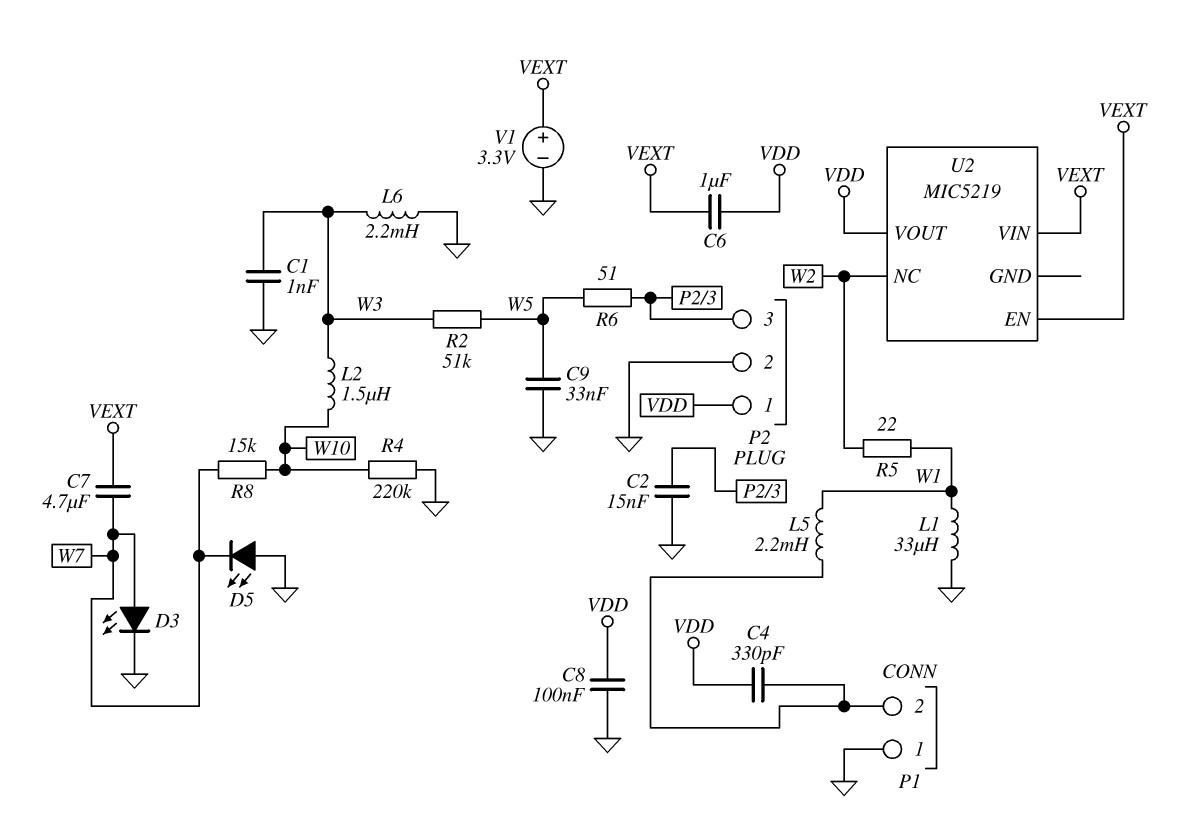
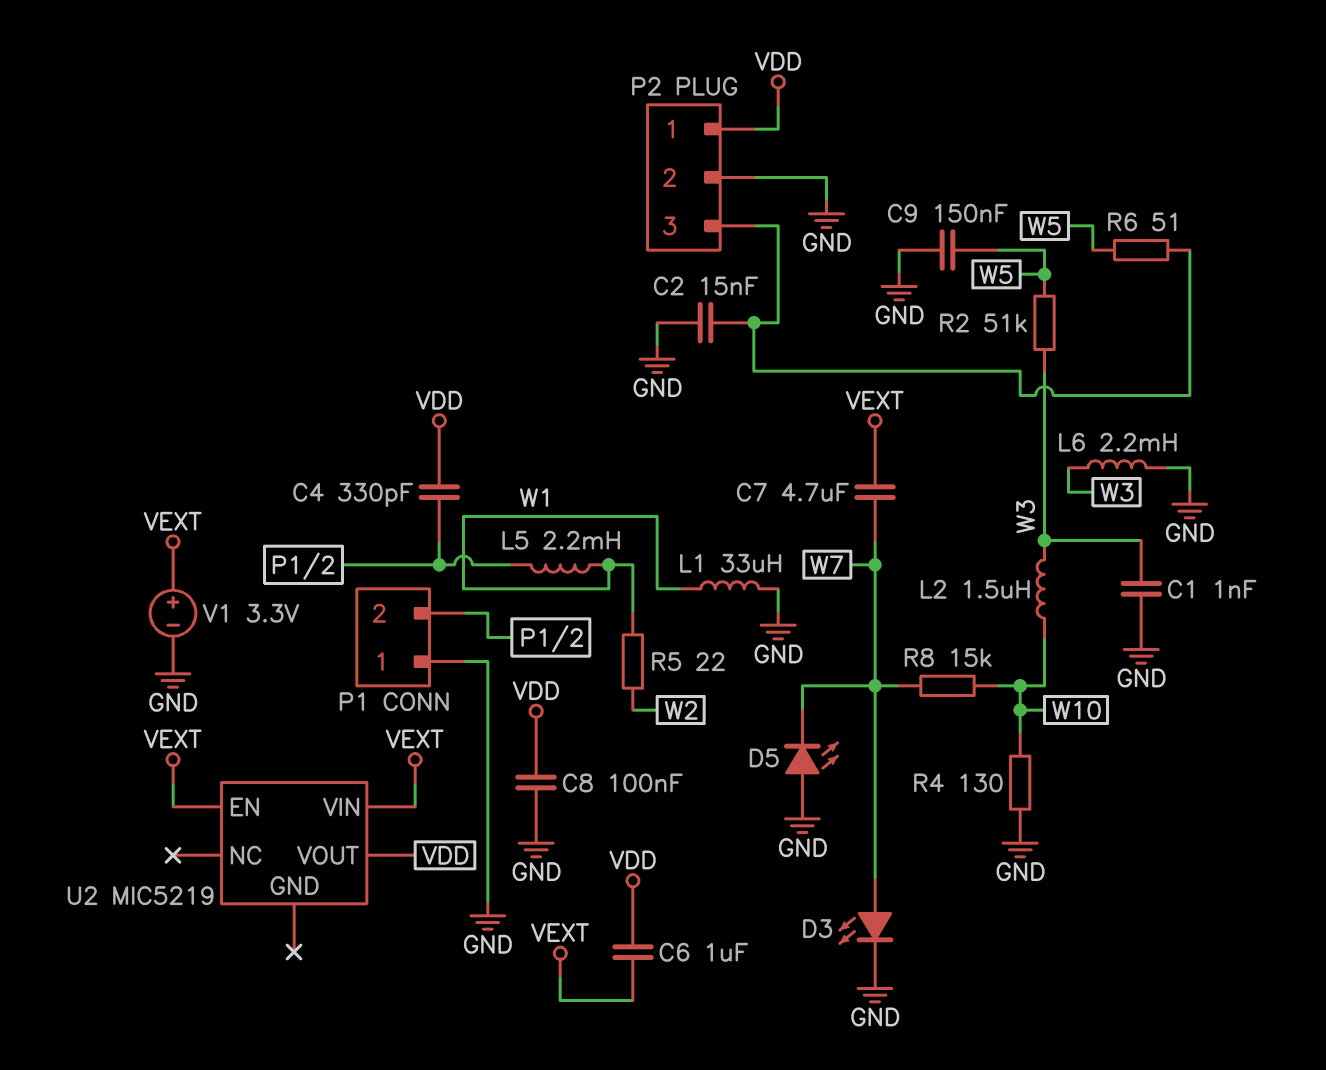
C9: 33nF (GND, W5) -> 150nF (GND, W5)
R4: 220k (GND, W10) -> 130 (GND, W10)
U2 pin NC: W2 -> none

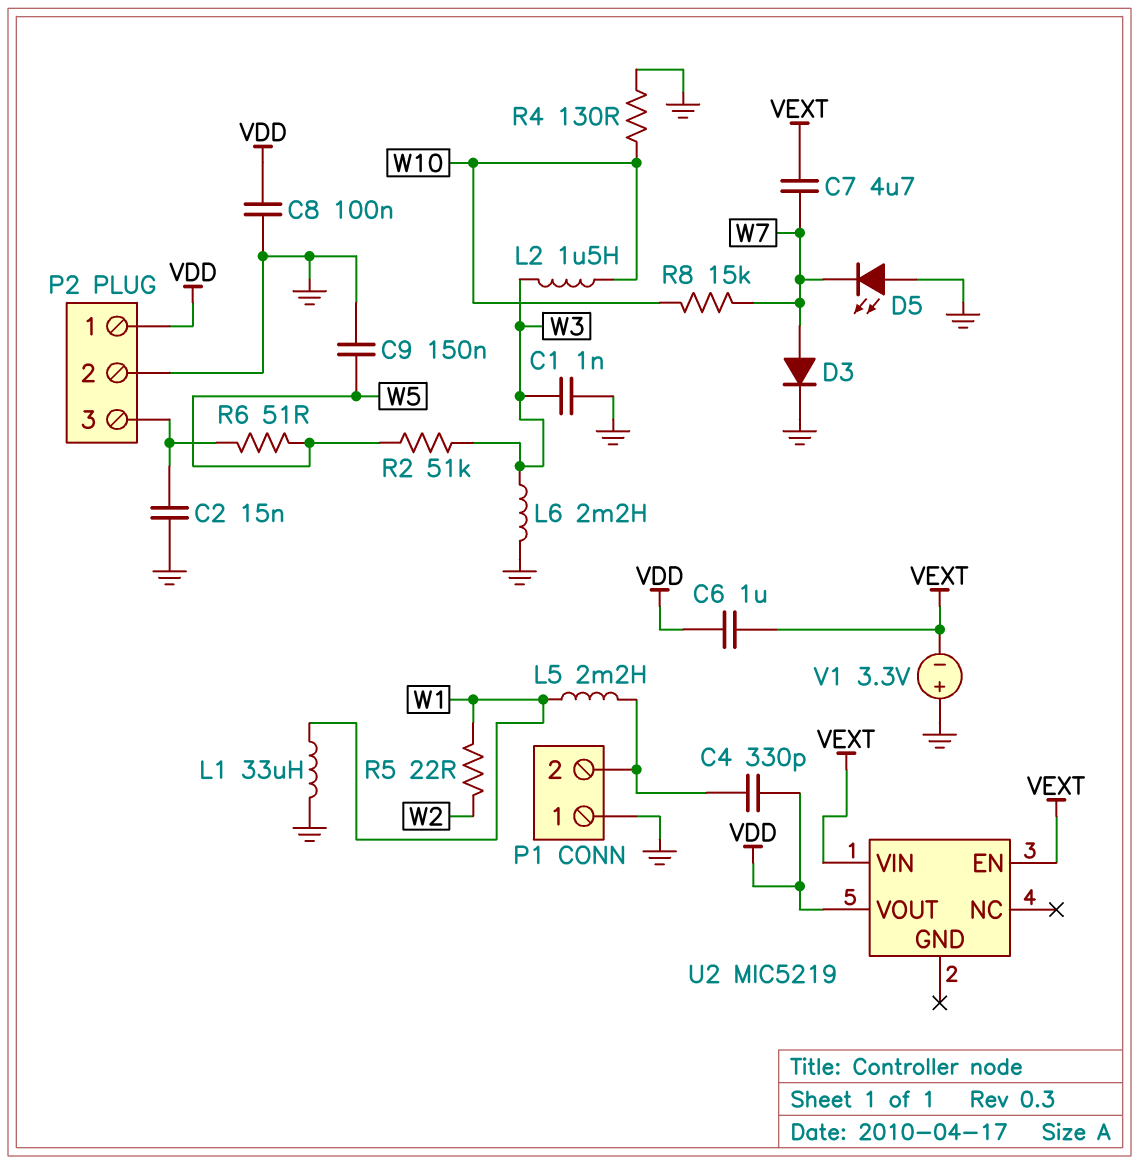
D3: LED (A W7, K GND) -> diode (A W7, K GND)
V1: 3.3V (plus VEXT, minus GND) -> 3.3V (plus GND, minus VEXT)

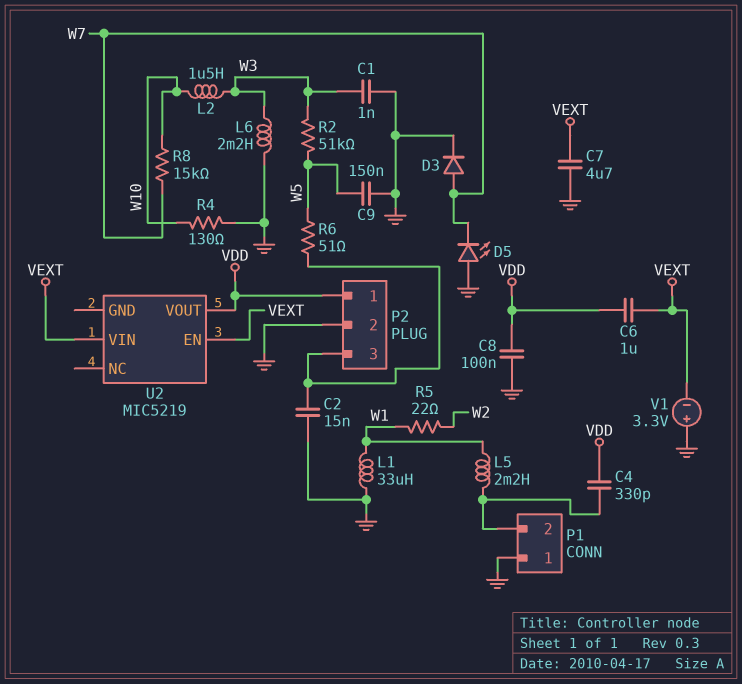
C7: 4.7uF (VEXT, W7) -> 4.7uF (GND, VEXT)

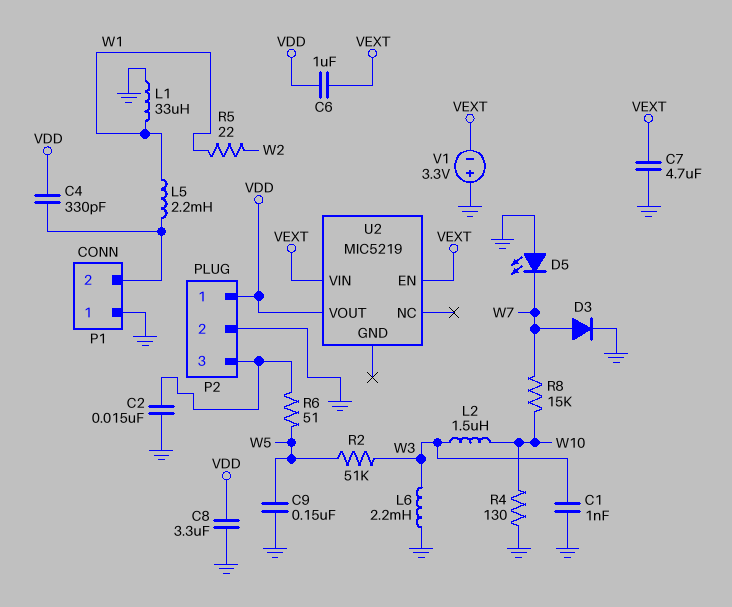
C8: 100nF (GND, VDD) -> 3.3uF (GND, VDD)

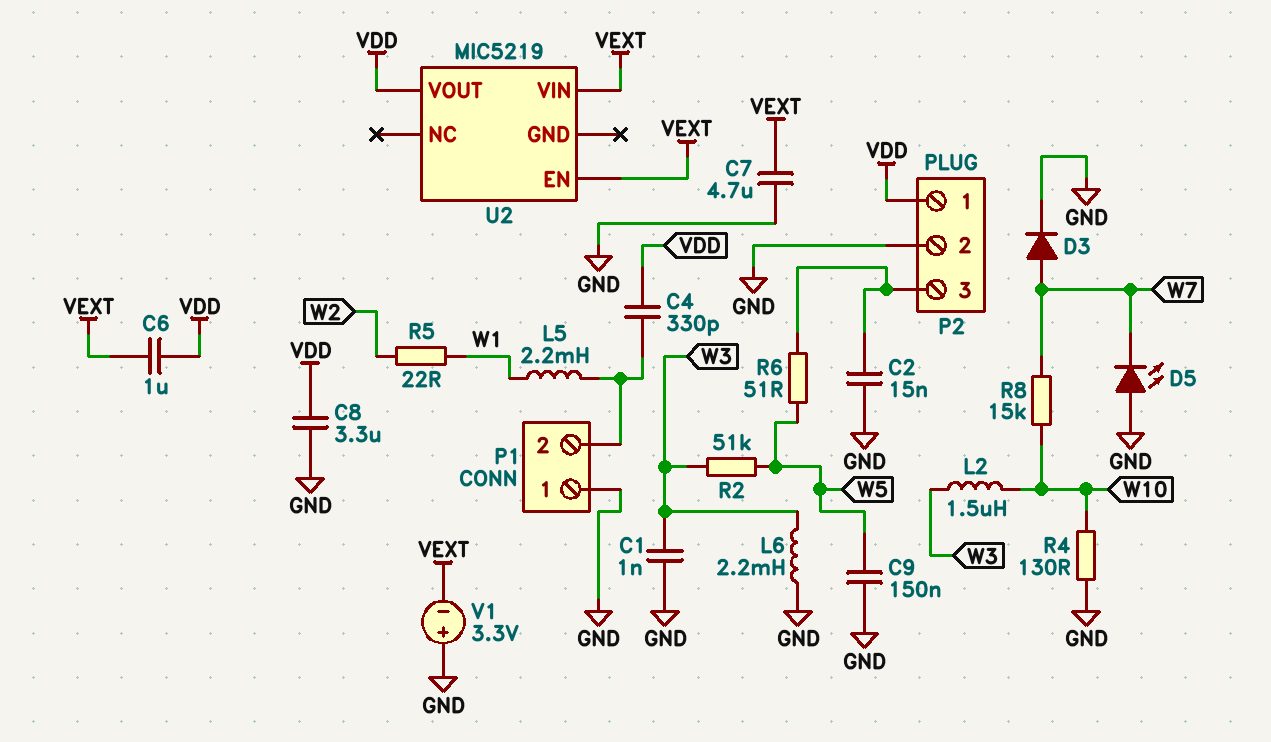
L1: 33uH (GND, W1) -> none

